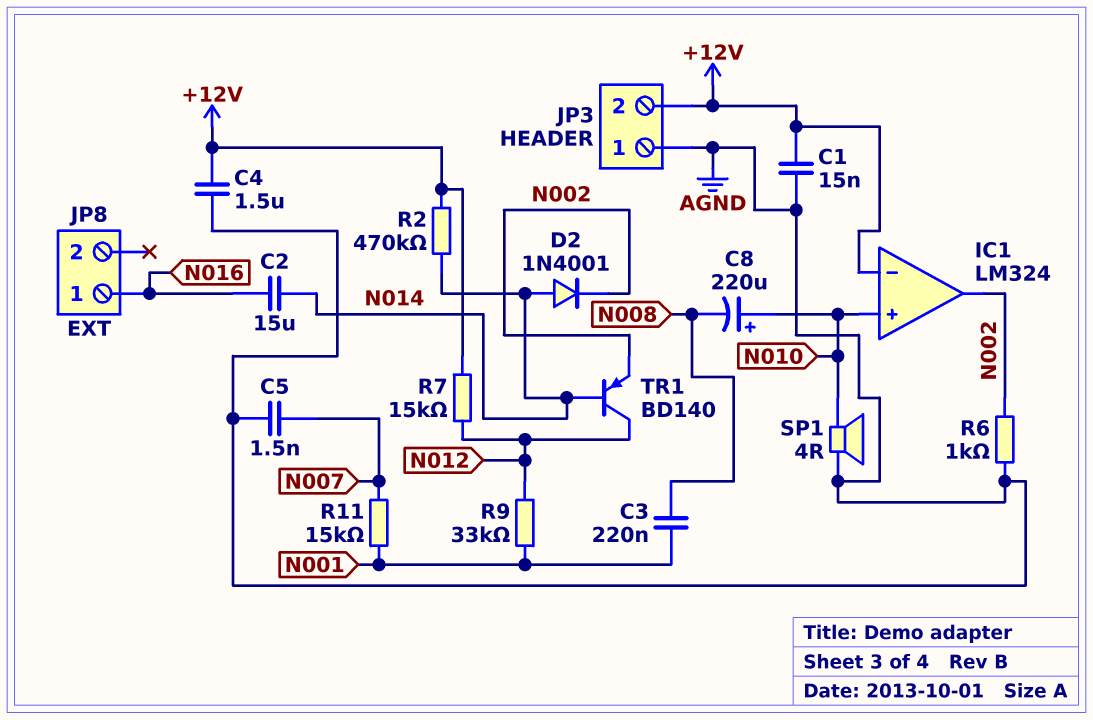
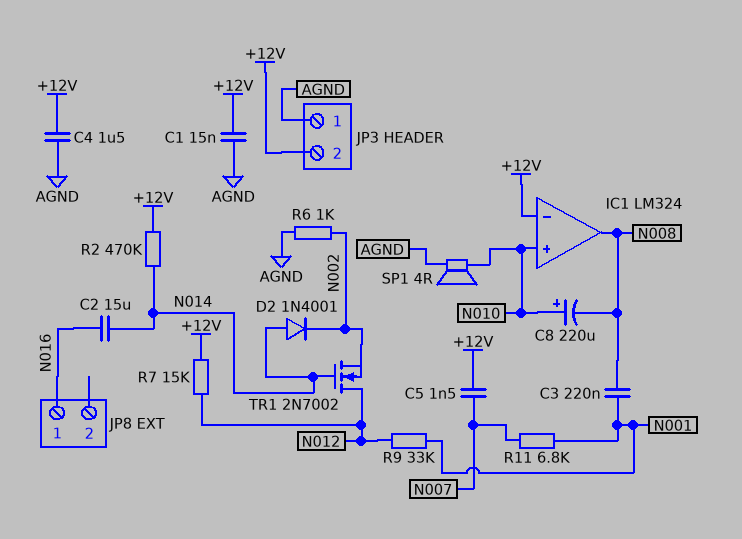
C5: 1.5nF (AGND, N007) -> 1.5nF (+12V, N007)
IC1 pin out: N002 -> N008
R11: 15k (N001, N007) -> 6.8k (N001, N007)
TR1: PNP BD140 (B N014, C N012, E N002) -> NMOS 2N7002 (G N014, D N012, S N002)

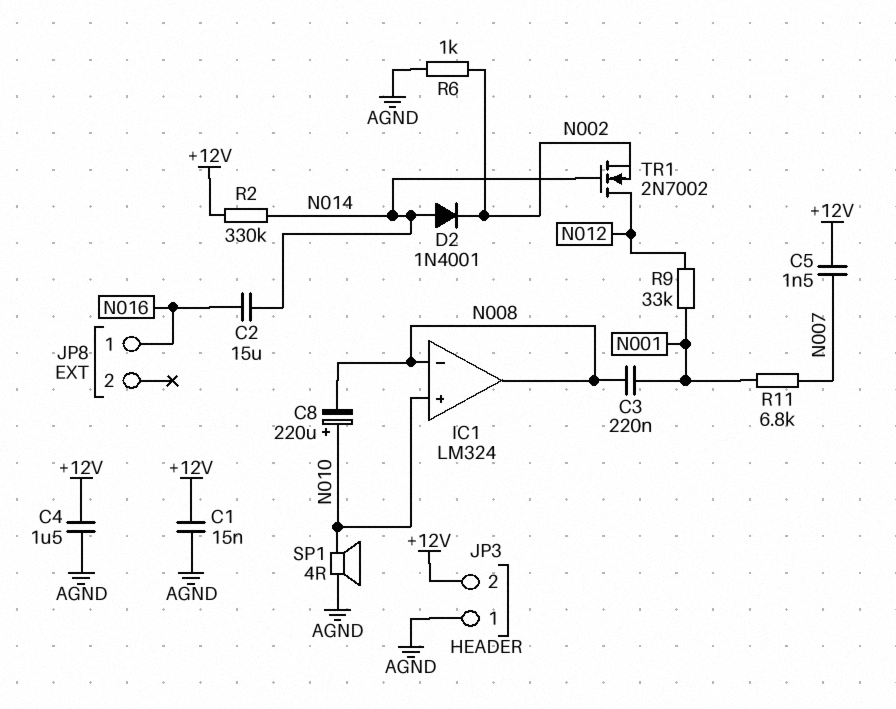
IC1 pin in-: +12V -> N008
R2: 470k (+12V, N014) -> 330k (+12V, N014)
R7: 15k (+12V, N012) -> none

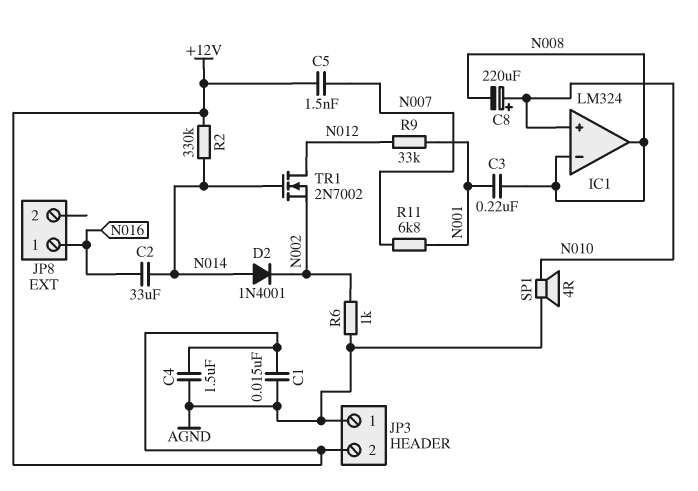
C2: 15uF (N014, N016) -> 33uF (N014, N016)

